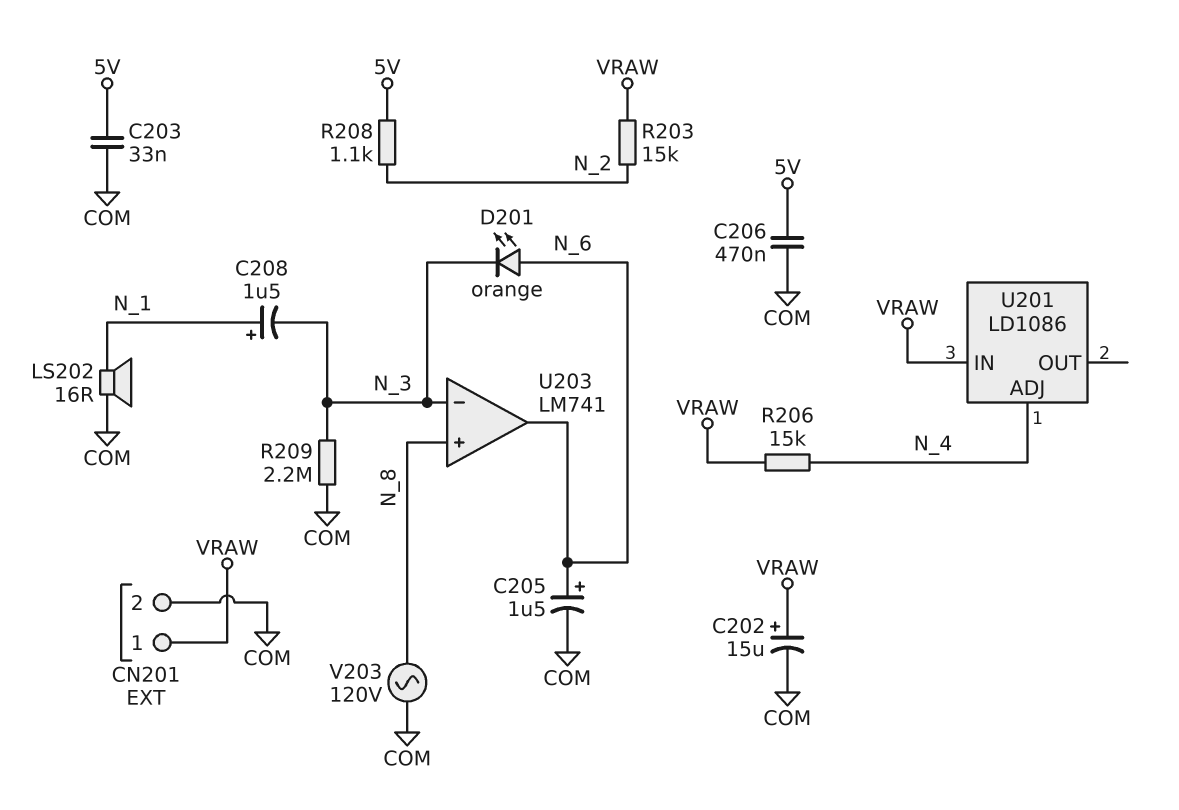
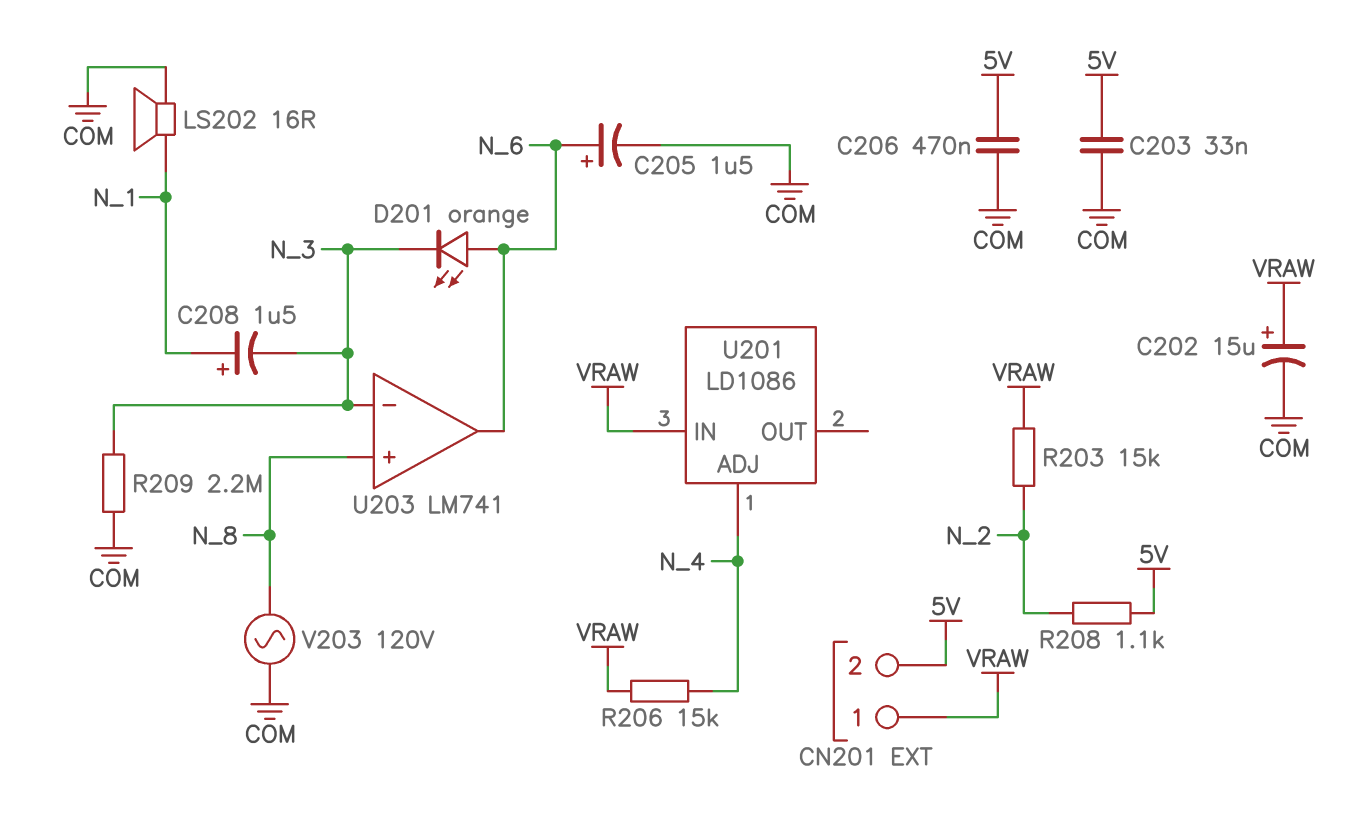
CN201 pin 2: COM -> 5V

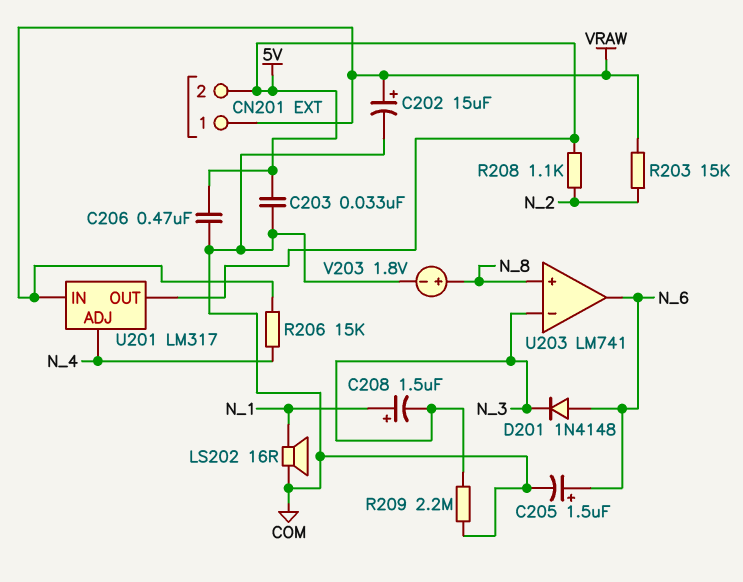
D201: LED orange (A N_6, K N_3) -> diode 1N4148 (A N_6, K N_3)
U201: LD1086 -> LM317
U201 pin OUT: none -> 5V
V203: AC 120V (COM, N_8) -> 1.8V (plus N_8, minus COM)

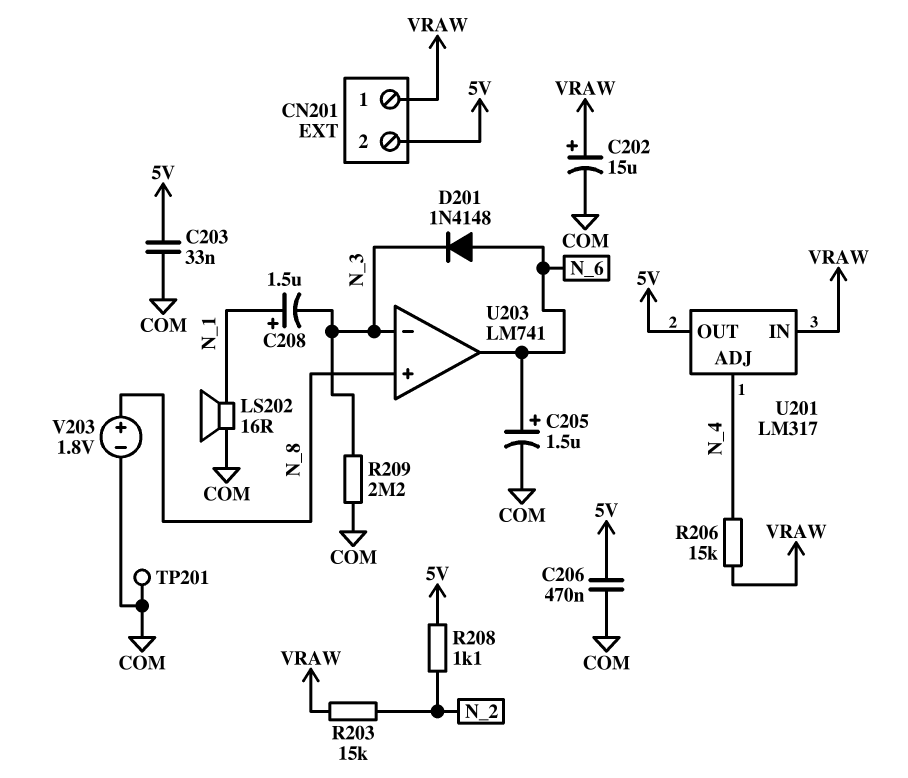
TP201: none -> test point (COM)

